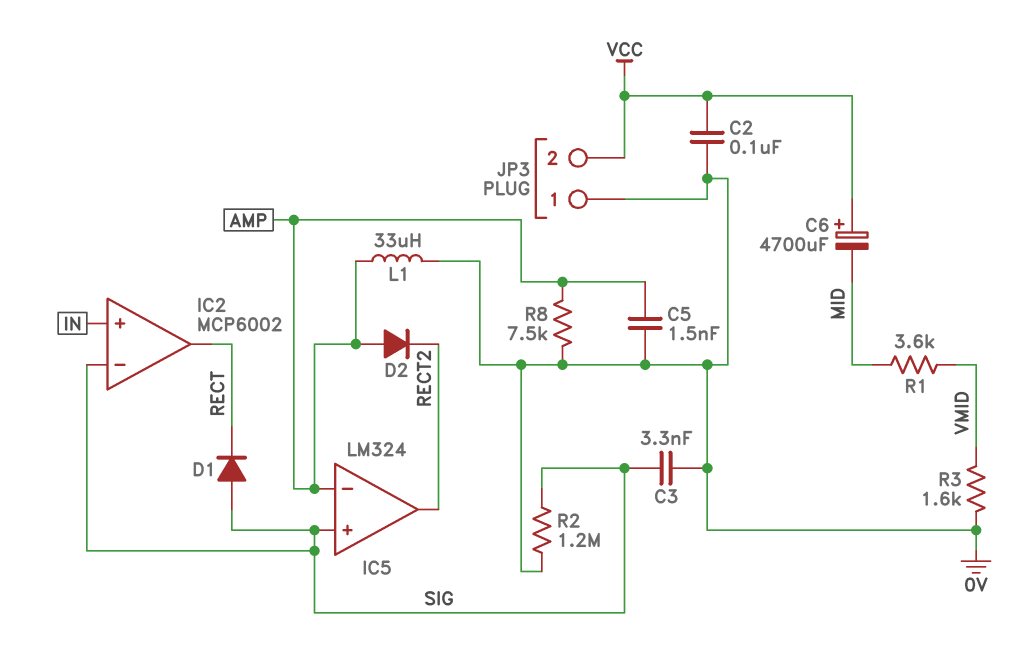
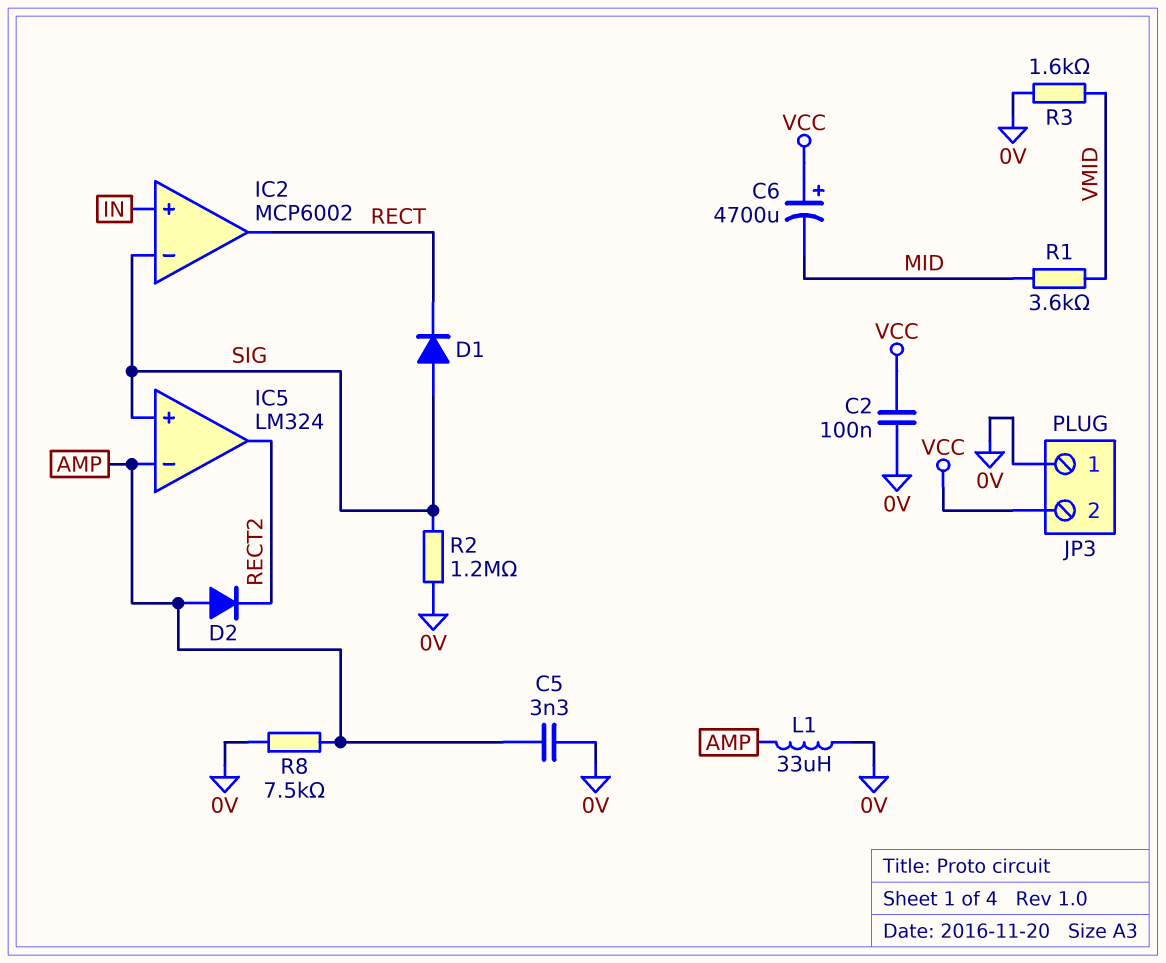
C3: 3.3nF (0V, SIG) -> none
C5: 1.5nF (0V, AMP) -> 3.3nF (0V, AMP)

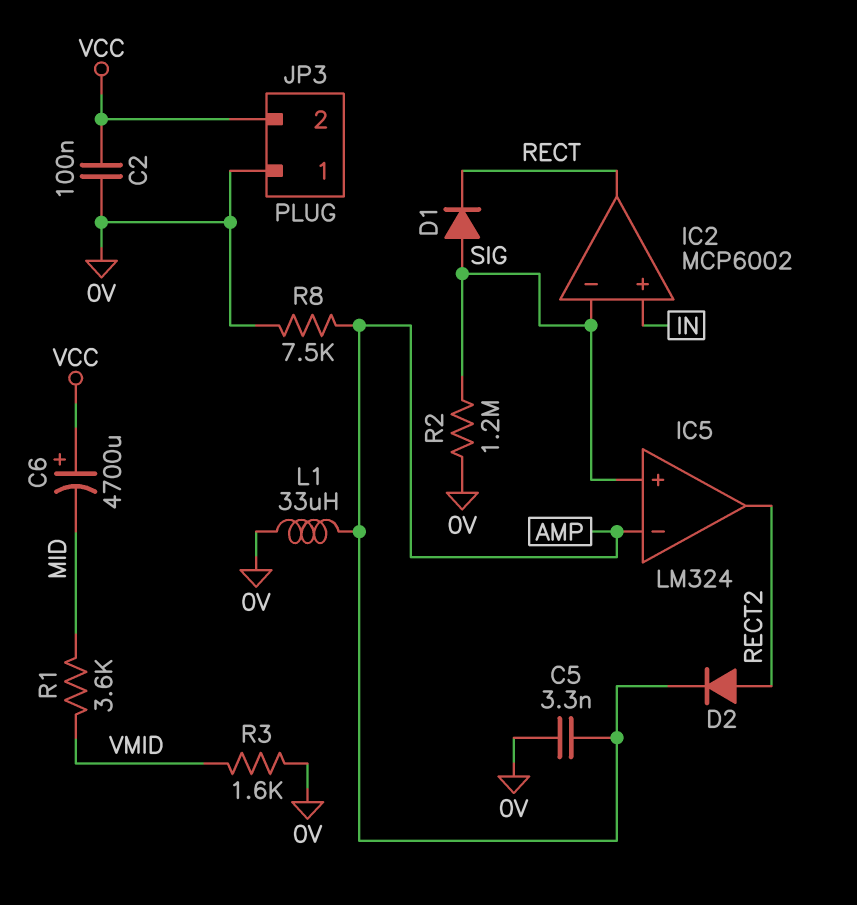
D2: diode (A AMP, K RECT2) -> diode (A RECT2, K AMP)

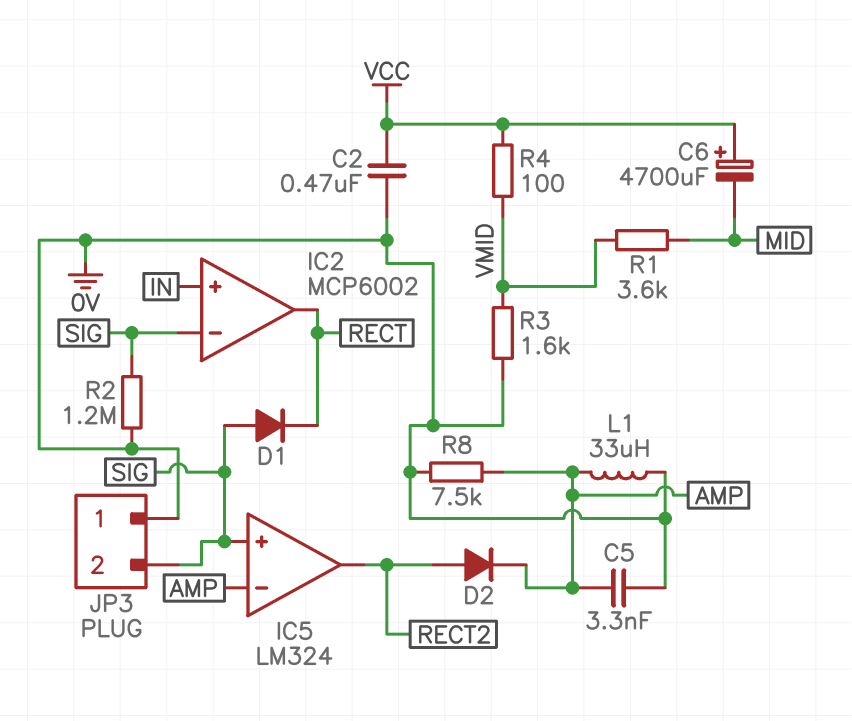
C2: 100nF (0V, VCC) -> 470nF (0V, VCC)
JP3 pin 2: VCC -> SIG
R4: none -> 100 (VCC, VMID)

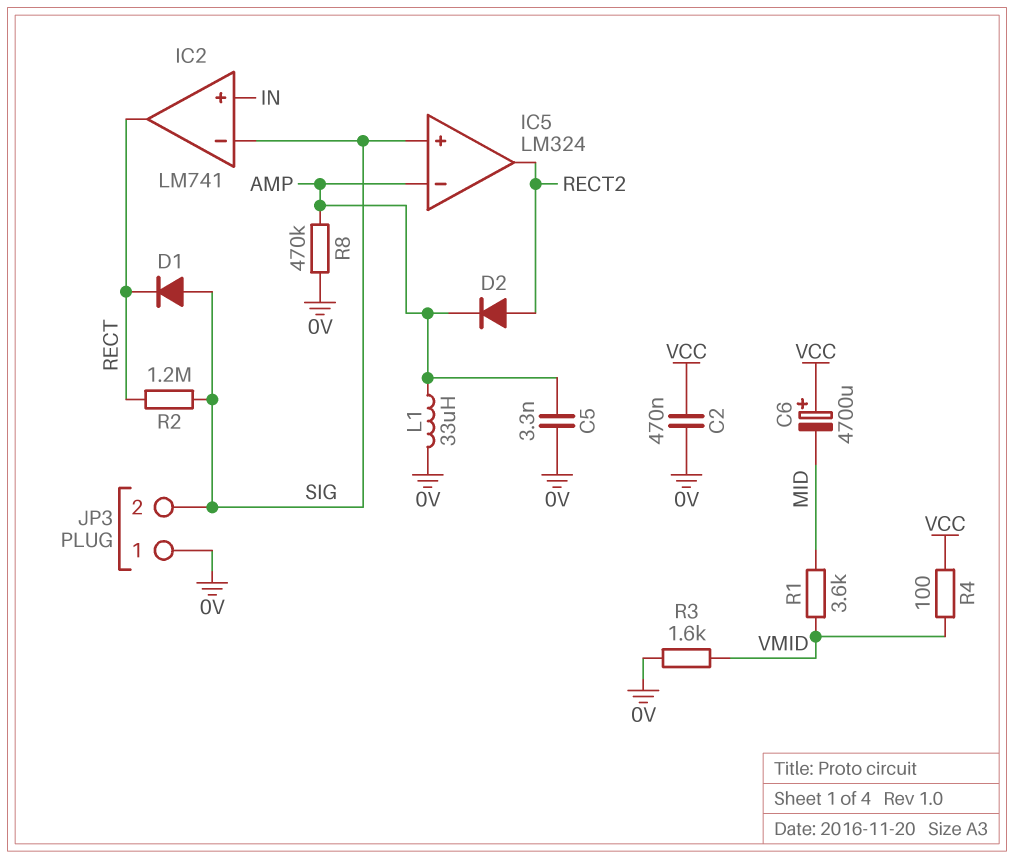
IC2: MCP6002 -> LM741
R2: 1.2M (0V, SIG) -> 1.2M (RECT, SIG)
R8: 7.5k (0V, AMP) -> 470k (0V, AMP)

